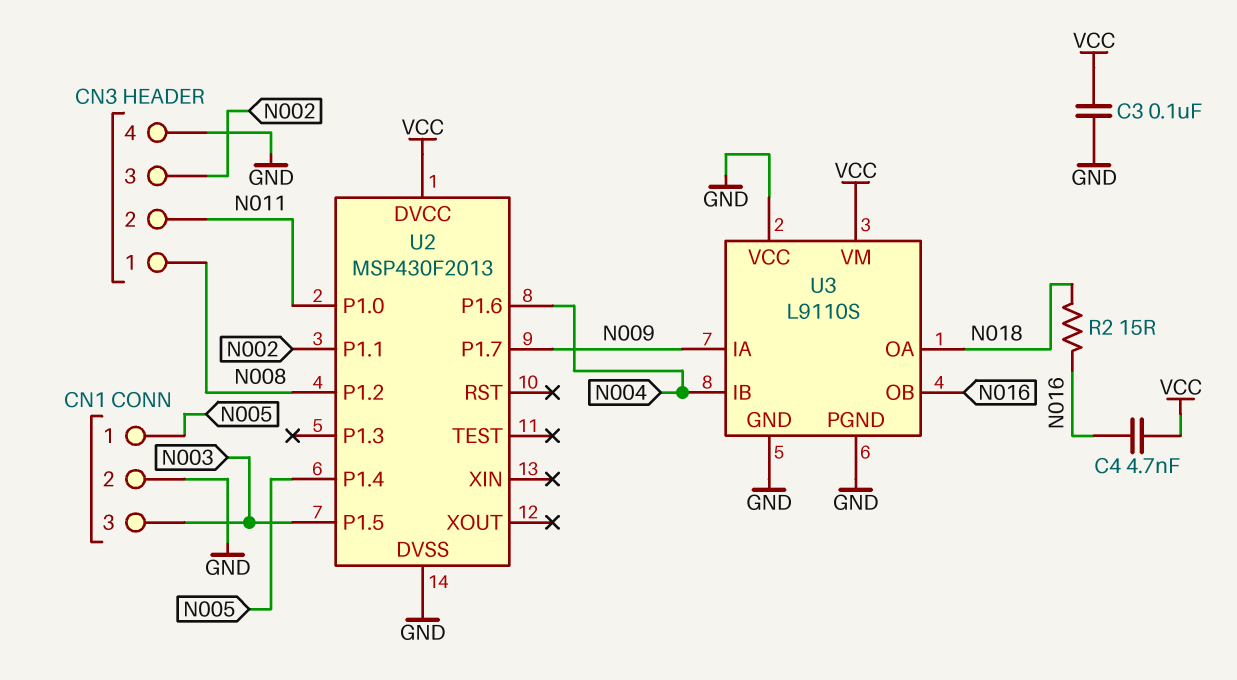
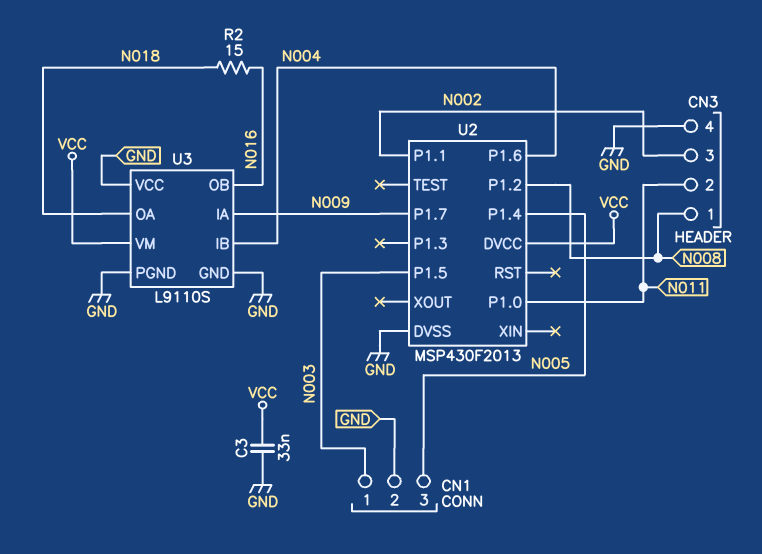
C3: 100nF (GND, VCC) -> 33nF (GND, VCC)
C4: 4.7nF (N016, VCC) -> none
CN1 pin 1: N005 -> N003
CN1 pin 3: N003 -> N005

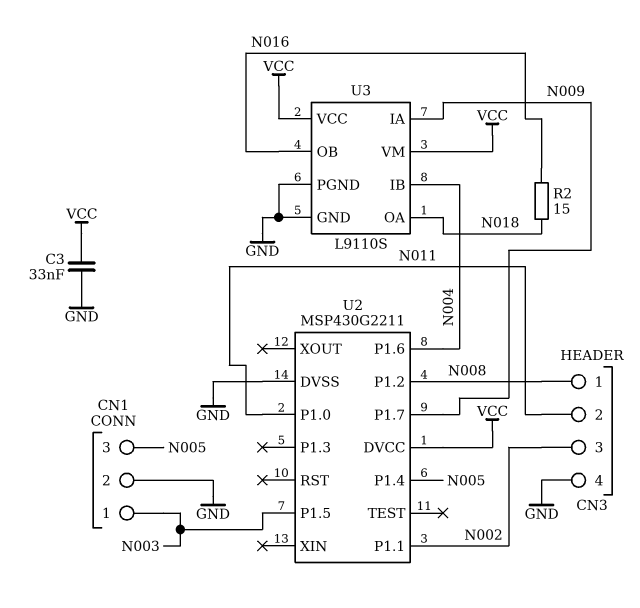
U2: MSP430F2013 -> MSP430G2211
U3 pin VCC: GND -> VCC

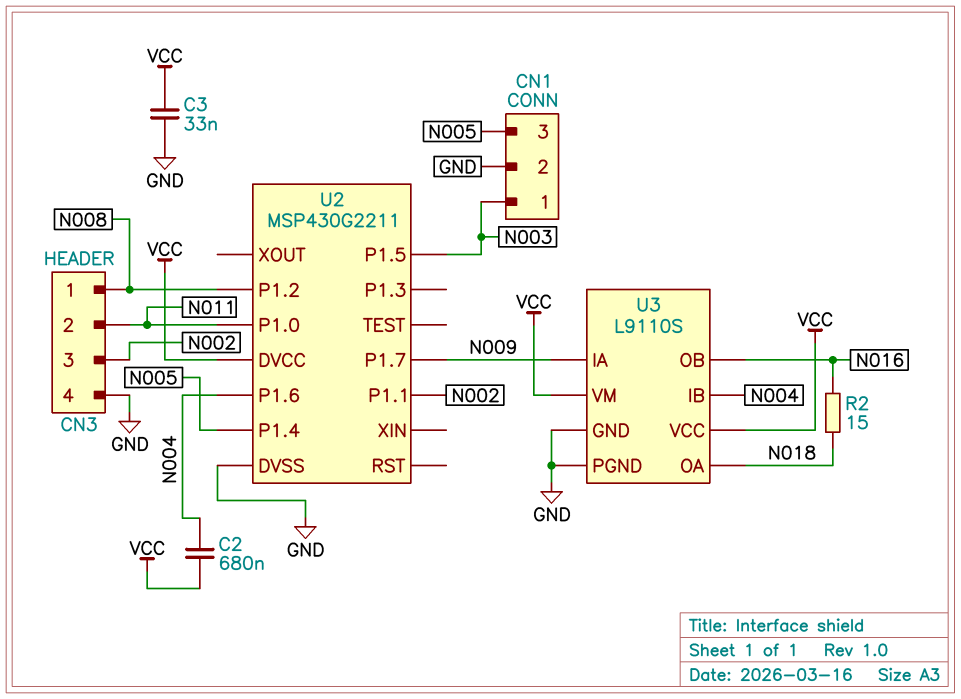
C2: none -> 680nF (N004, VCC)

